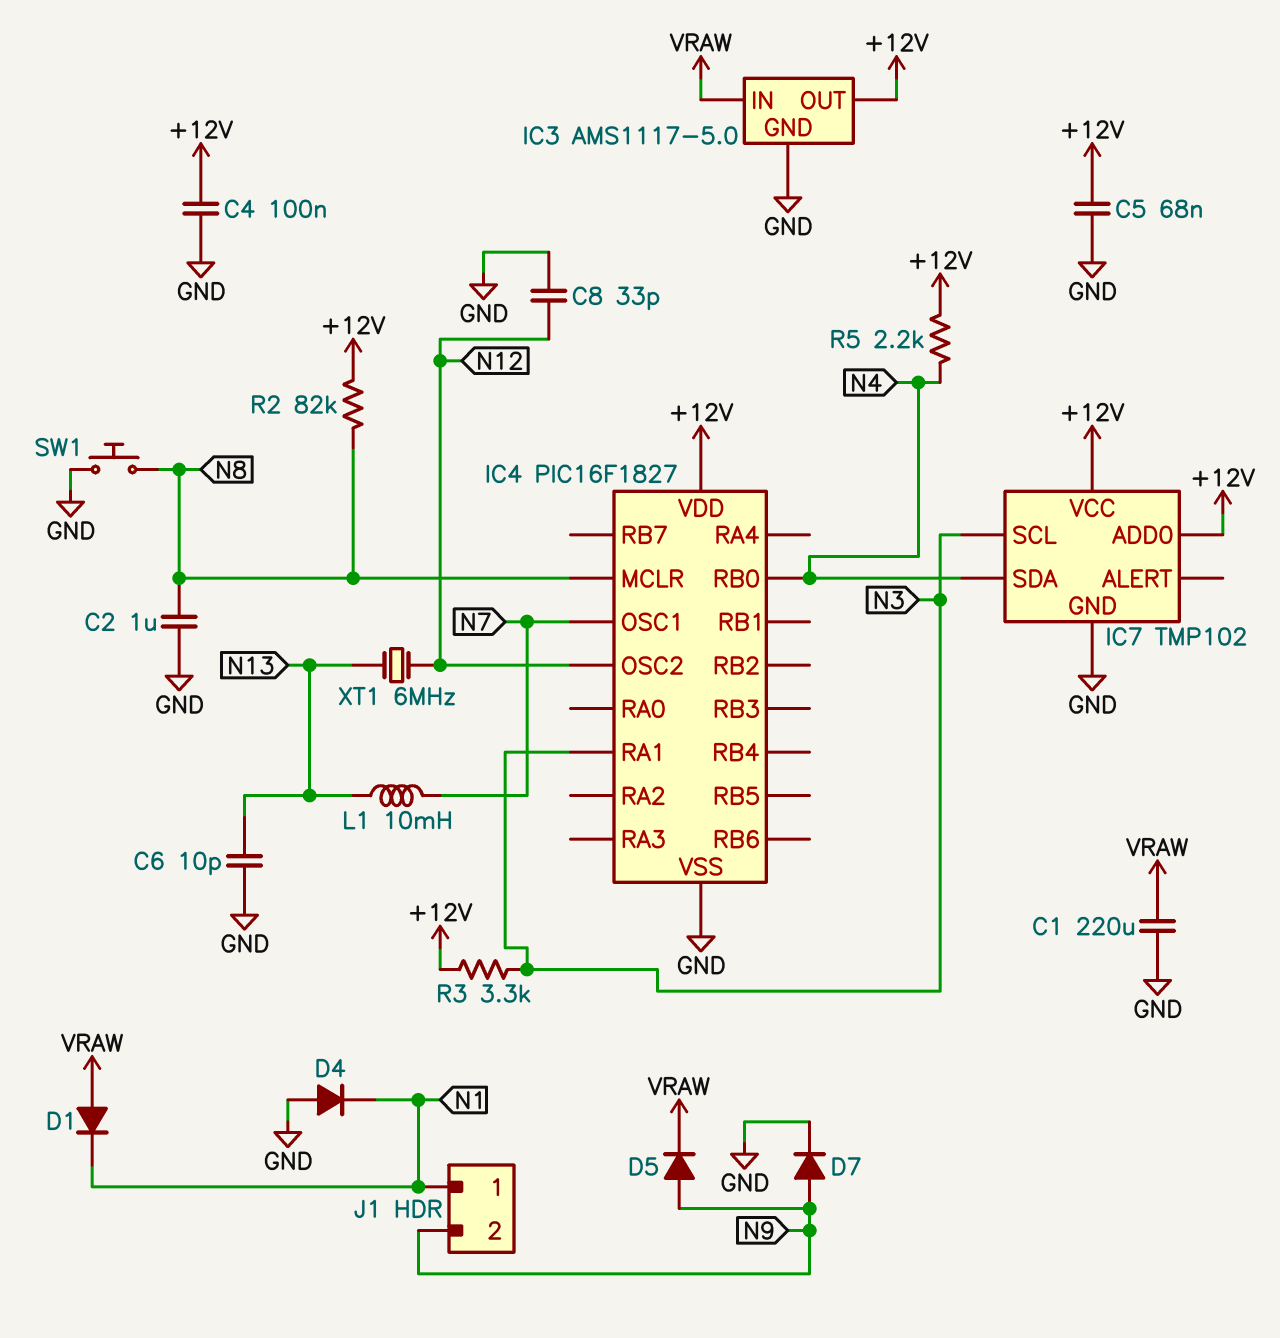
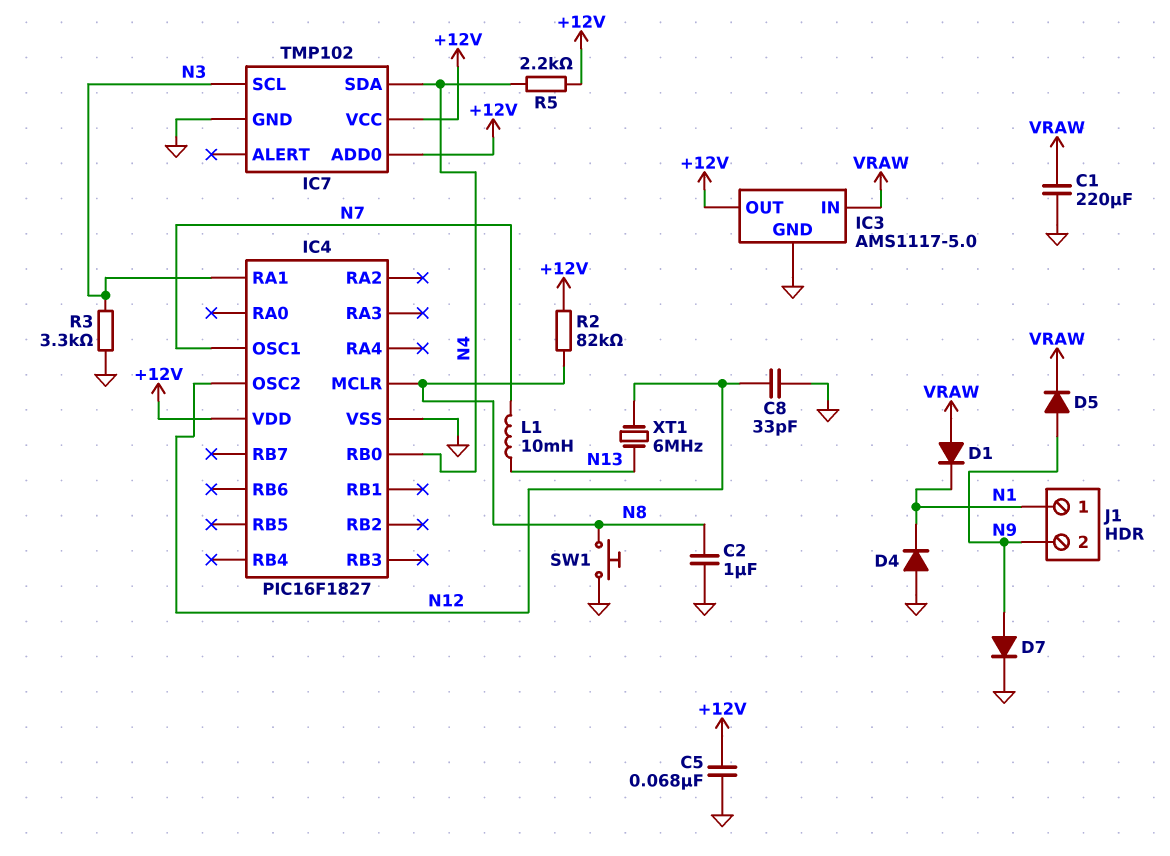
C4: 100nF (+12V, GND) -> none
C6: 10pF (GND, N13) -> none
R3: 3.3k (+12V, N3) -> 3.3k (GND, N3)

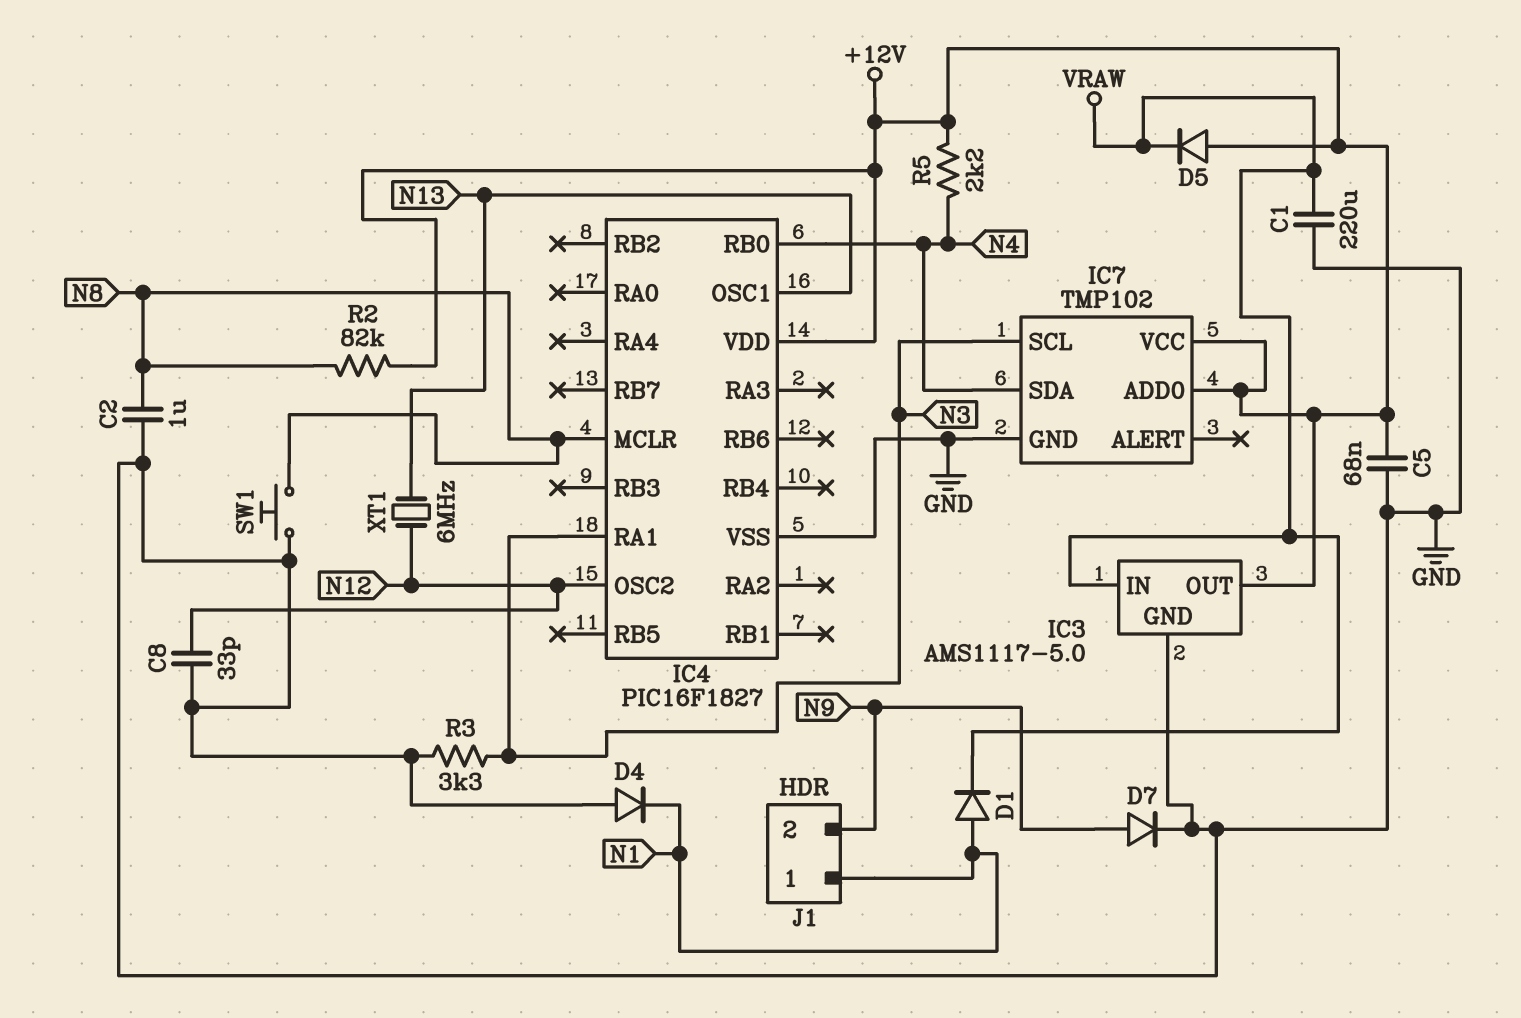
D1: diode (A VRAW, K N1) -> diode (A N1, K VRAW)
D5: diode (A N9, K VRAW) -> diode (A +12V, K VRAW)
IC4 pin OSC1: N7 -> N13
L1: 10mH (N7, N13) -> none

